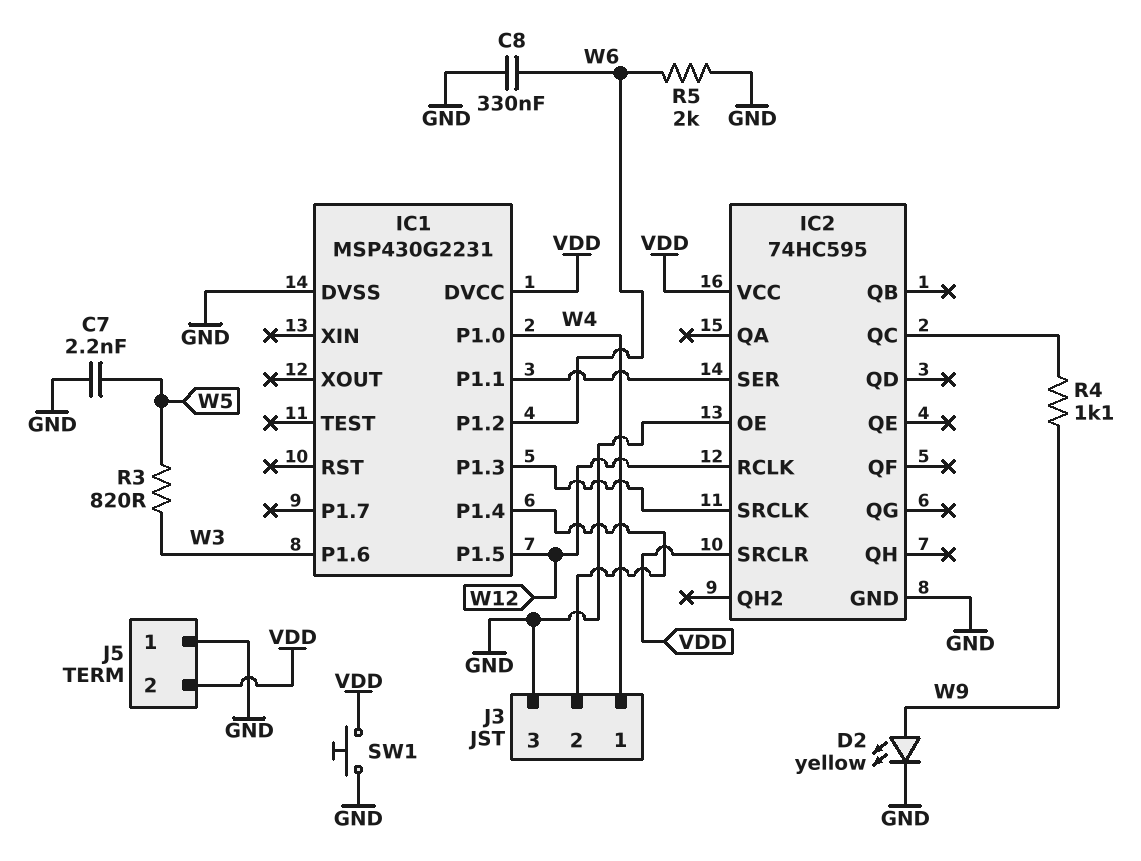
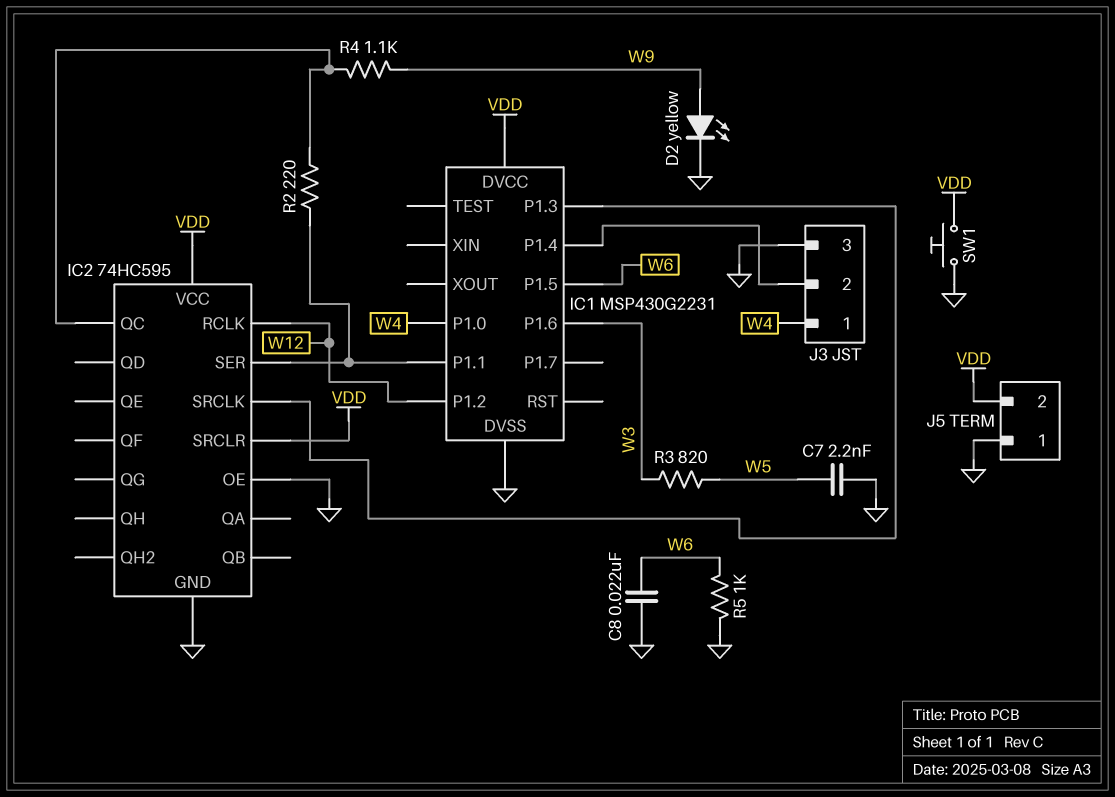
C8: 330nF (GND, W6) -> 22nF (GND, W6)
IC1 pin P1.2: W6 -> W12
IC1 pin P1.5: W12 -> W6
R2: none -> 220 (IC1/P1.1, IC2/QC)
R5: 2k (GND, W6) -> 1k (GND, W6)

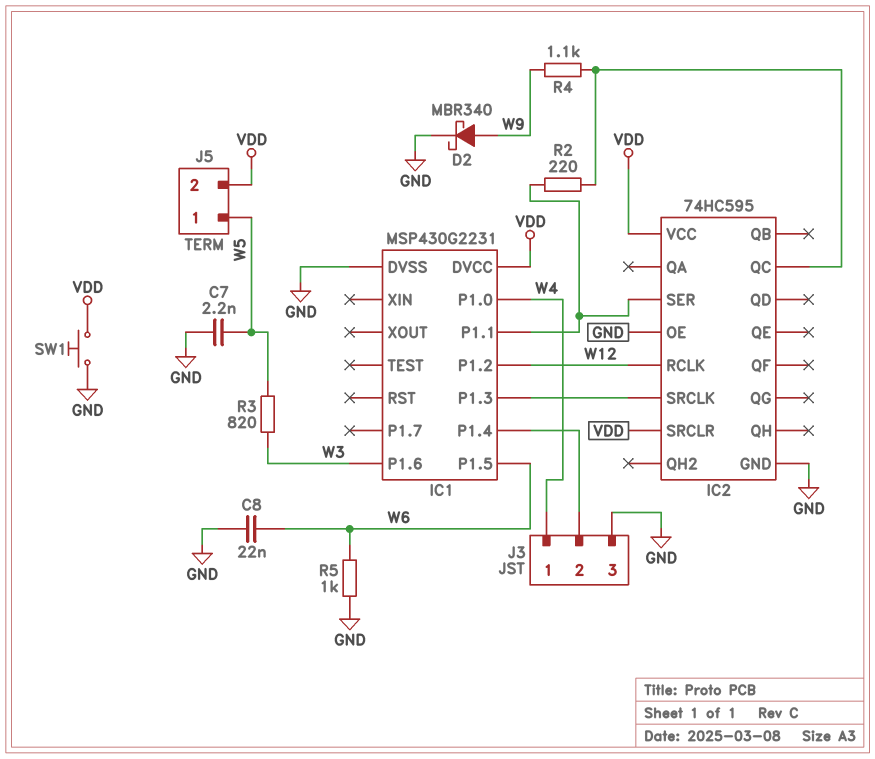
D2: LED yellow (A W9, K GND) -> schottky MBR340 (A W9, K GND)
J5 pin 1: GND -> W5

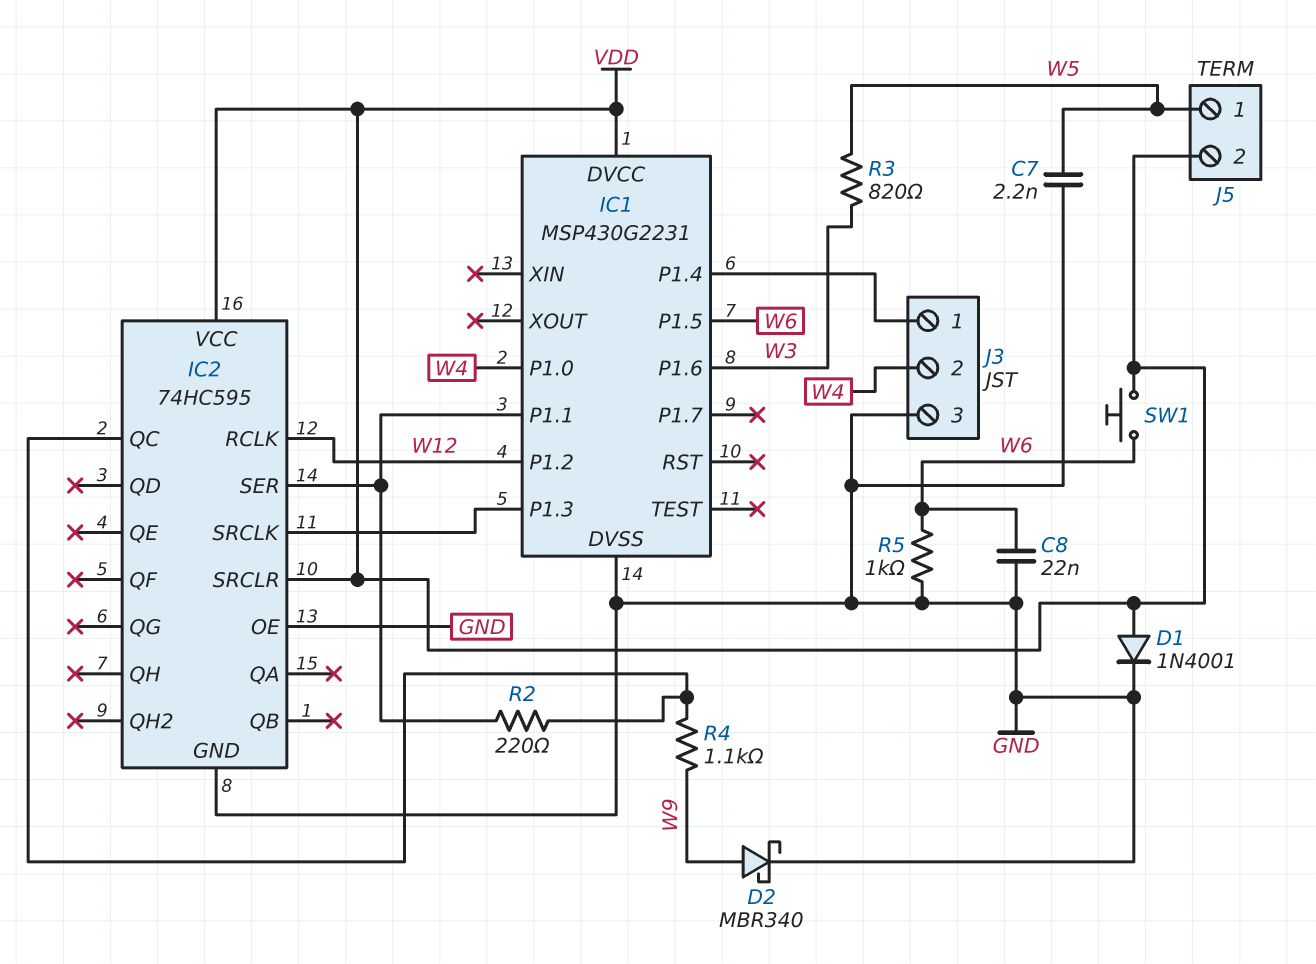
D1: none -> diode 1N4001 (A VDD, K GND)
J3 pin 1: W4 -> IC1/P1.4
J3 pin 2: IC1/P1.4 -> W4
SW1: button (GND, VDD) -> button (VDD, W6)

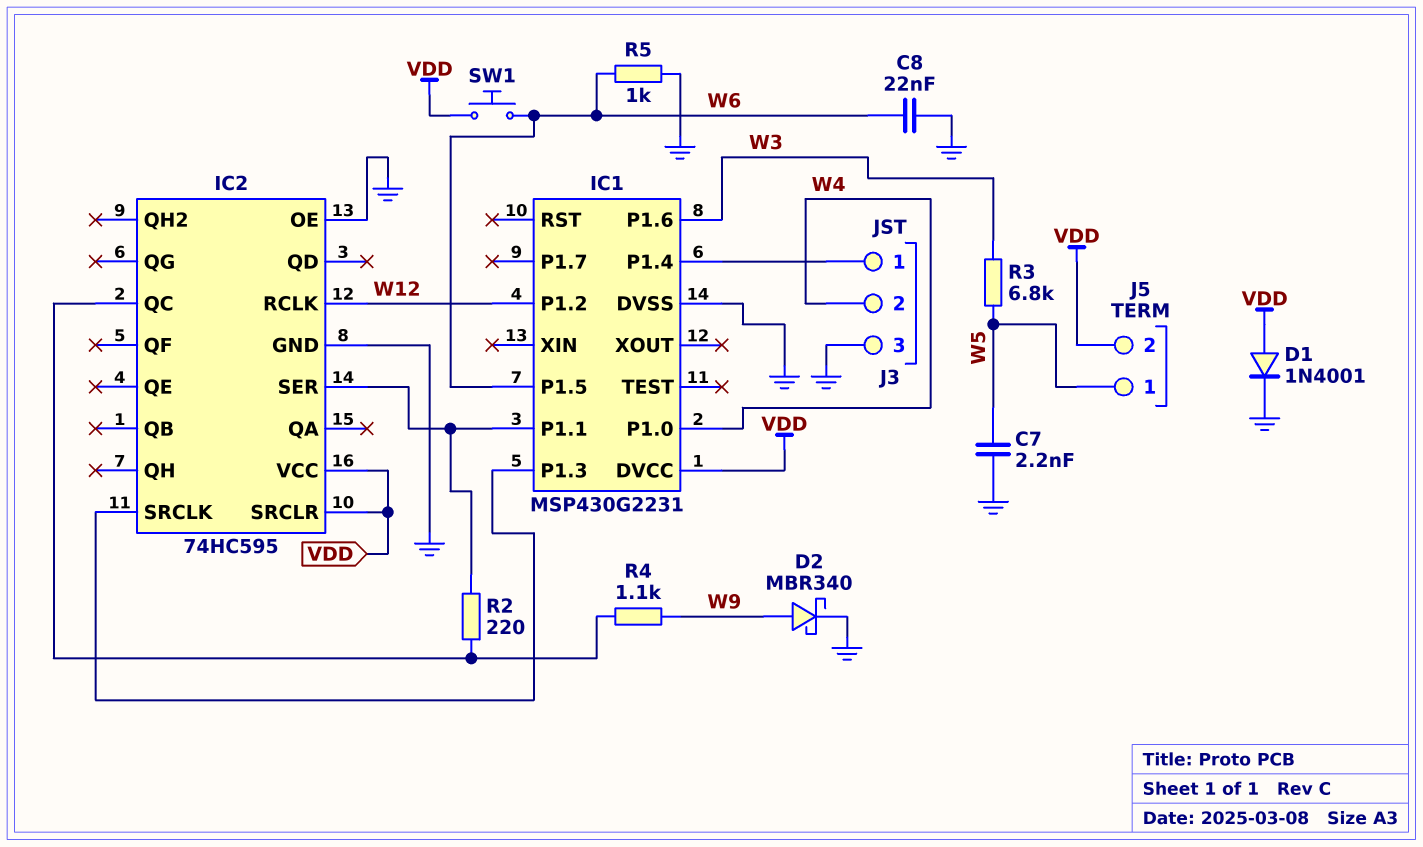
R3: 820 (W3, W5) -> 6.8k (W3, W5)

